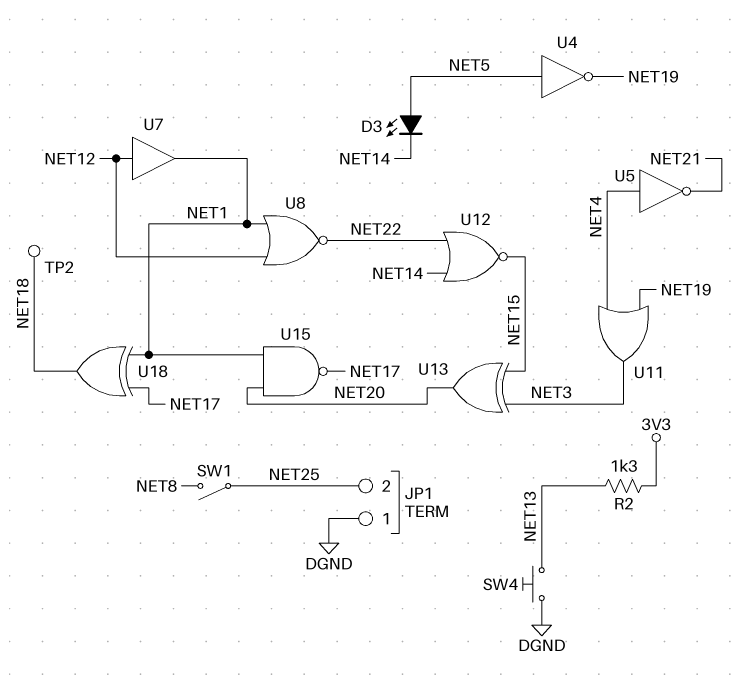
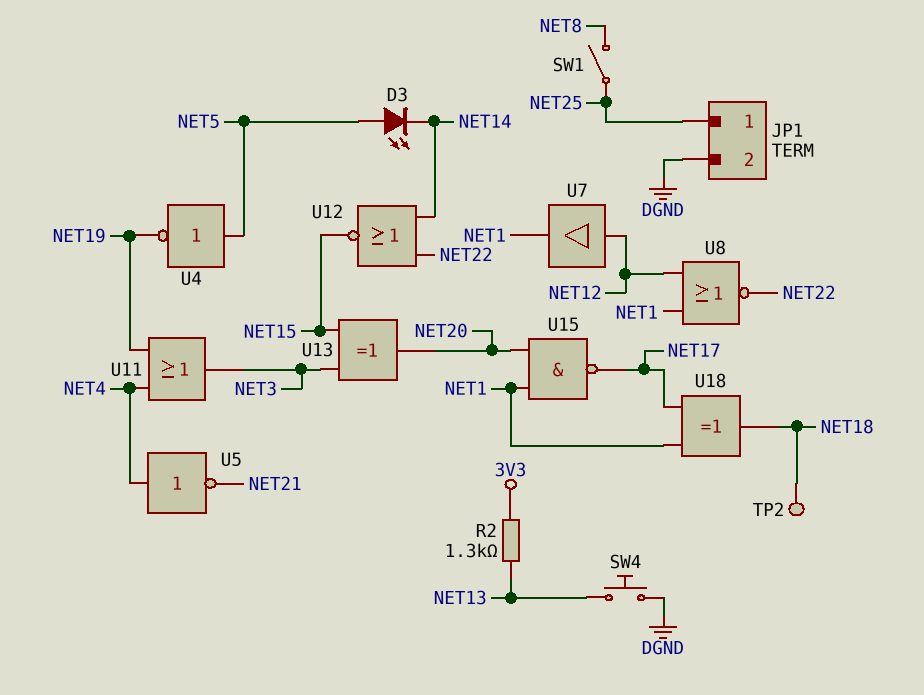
JP1 pin 1: DGND -> NET25
JP1 pin 2: NET25 -> DGND

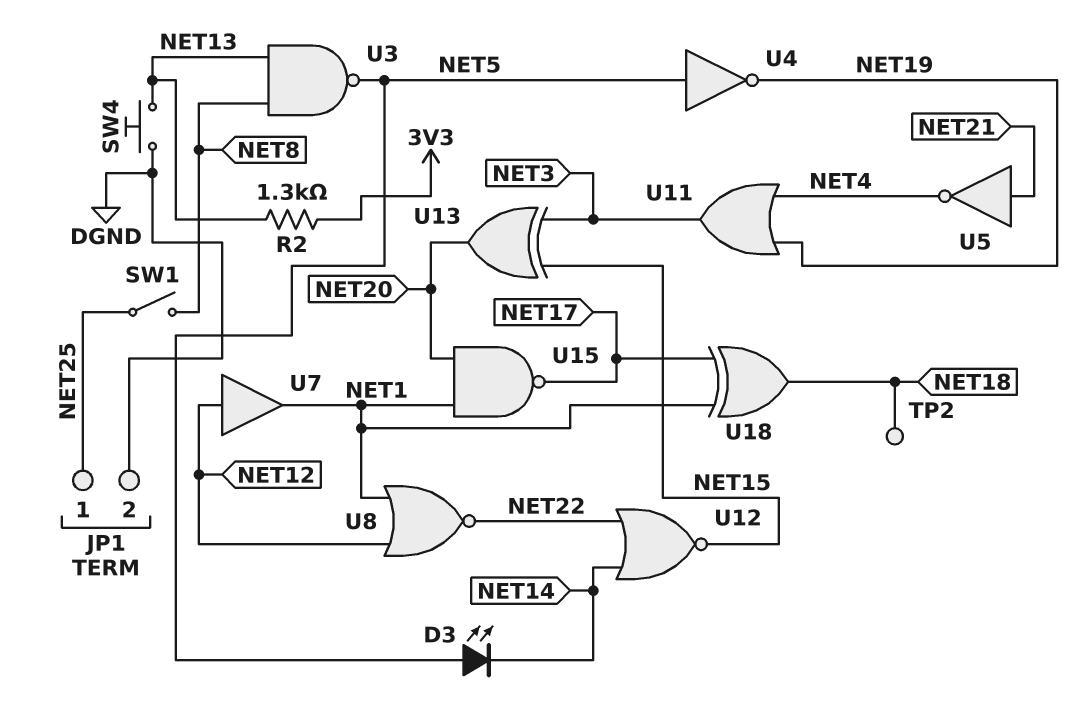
U3: none -> NAND (in NET8, in NET13, out NET5)
U5: NOT (in NET4, out NET21) -> NOT (in NET21, out NET4)

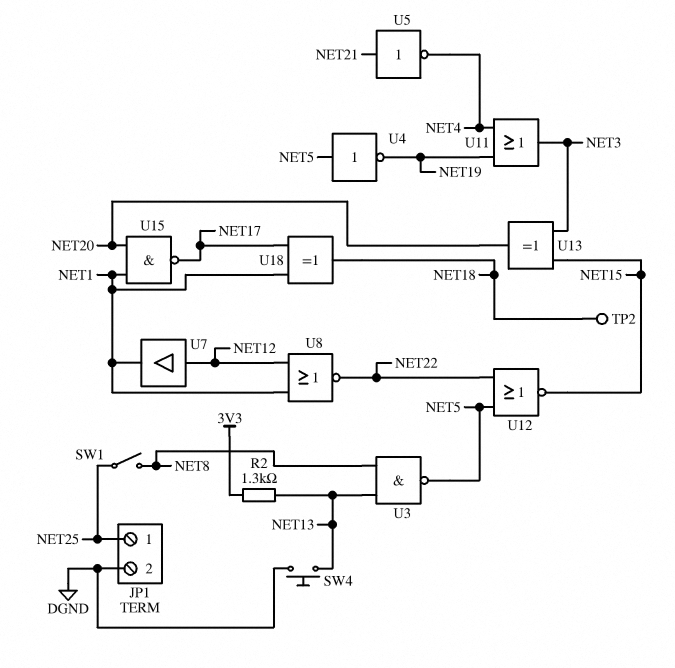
D3: LED (A NET5, K NET14) -> none
U12: NOR (in NET14, in NET22, out NET15) -> NOR (in NET5, in NET22, out NET15)

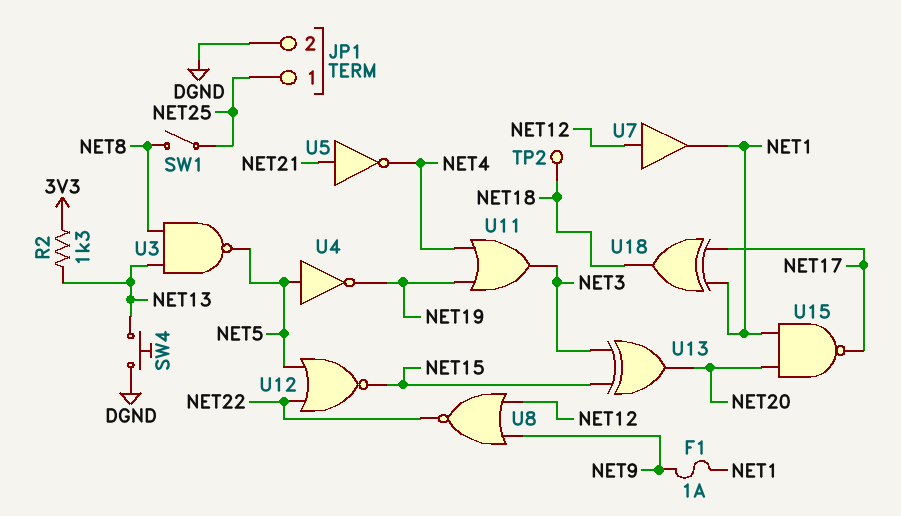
F1: none -> 1A (NET1, NET9)
U8: NOR (in NET1, in NET12, out NET22) -> NOR (in NET9, in NET12, out NET22)

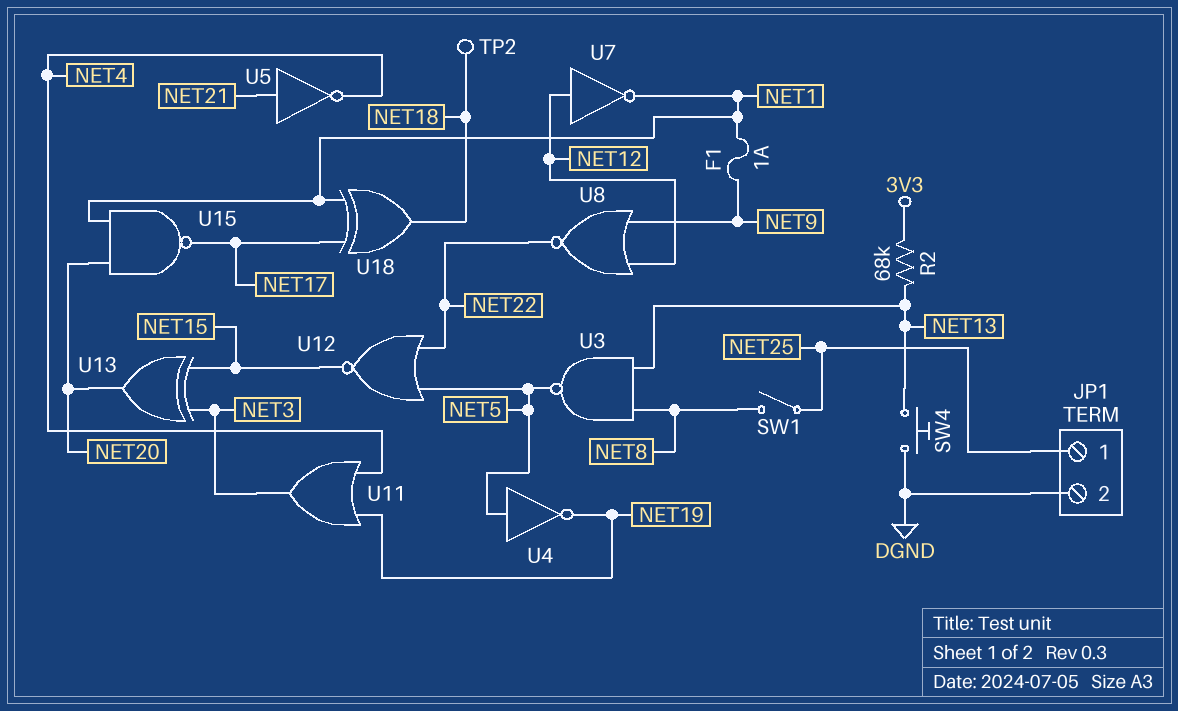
R2: 1.3k (3V3, NET13) -> 68k (3V3, NET13)
U7: buffer (in NET12, out NET1) -> NOT (in NET12, out NET1)

